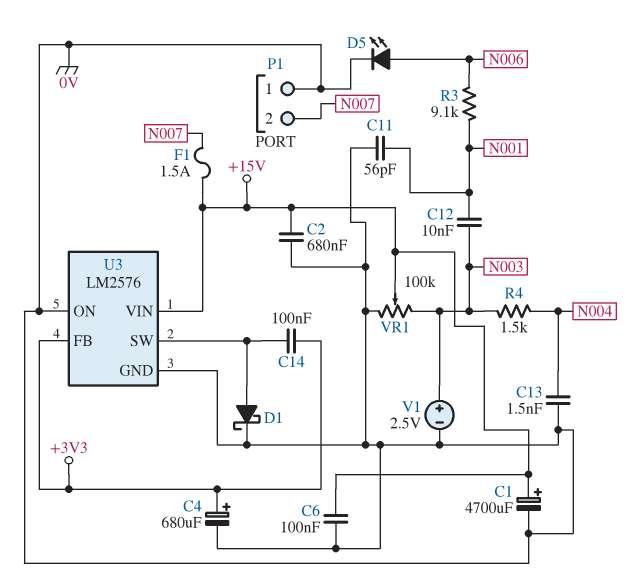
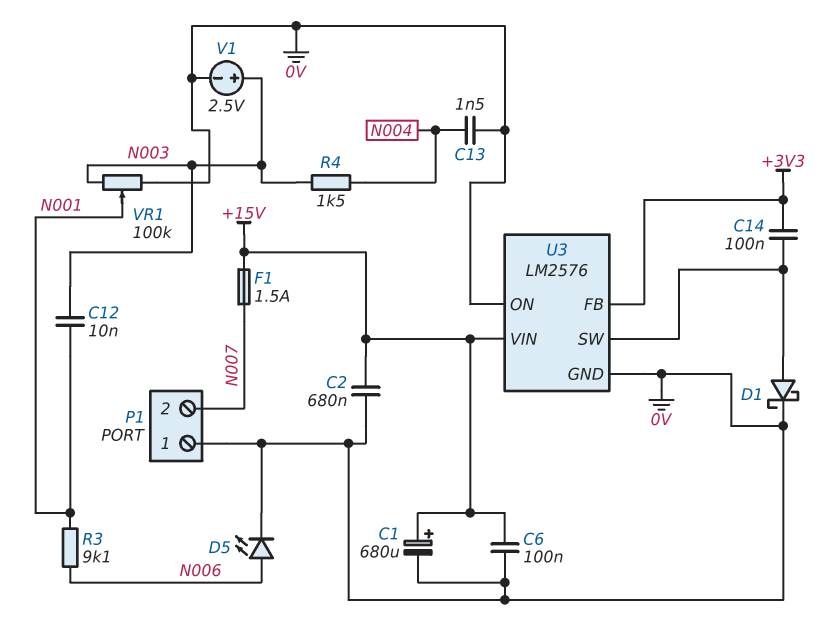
C1: 4700uF (plus +15V, minus 0V) -> 680uF (plus +15V, minus 0V)
C4: 680uF (plus +3V3, minus 0V) -> none
C11: 56pF (0V, N001) -> none
VR1: 100k (0V, N003, wiper +15V) -> 100k (0V, N003, wiper N001)

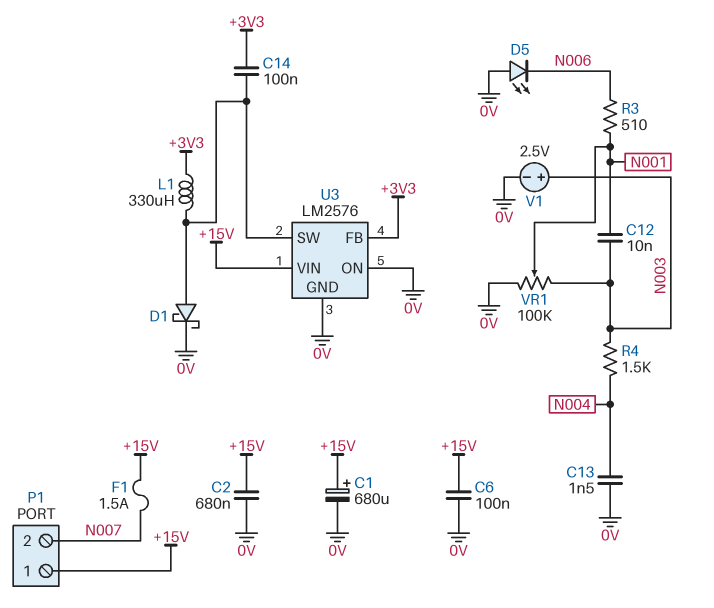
D5: LED (A N006, K 0V) -> LED (A 0V, K N006)
L1: none -> 330uH (+3V3, U3/SW)
P1 pin 1: 0V -> +15V
R3: 9.1k (N001, N006) -> 510 (N001, N006)

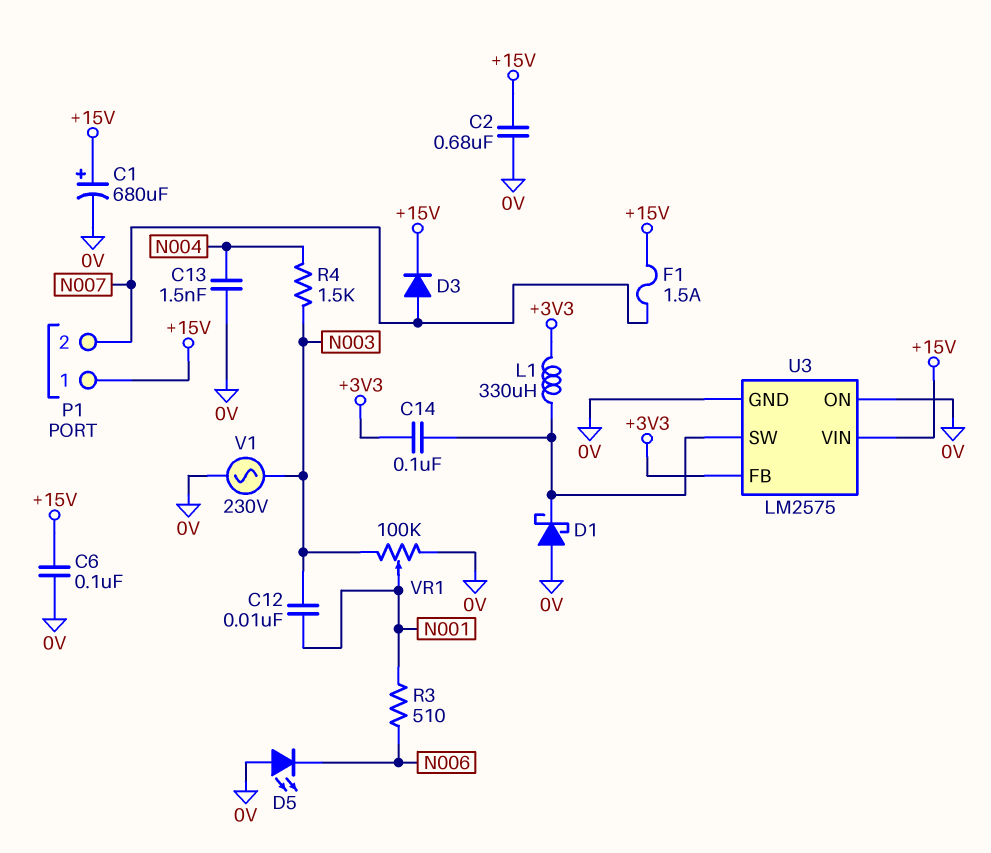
D1: schottky (A U3/SW, K 0V) -> schottky (A 0V, K U3/SW)
D3: none -> diode (A N007, K +15V)
U3: LM2576 -> LM2575
V1: 2.5V (plus N003, minus 0V) -> AC 230V (0V, N003)

